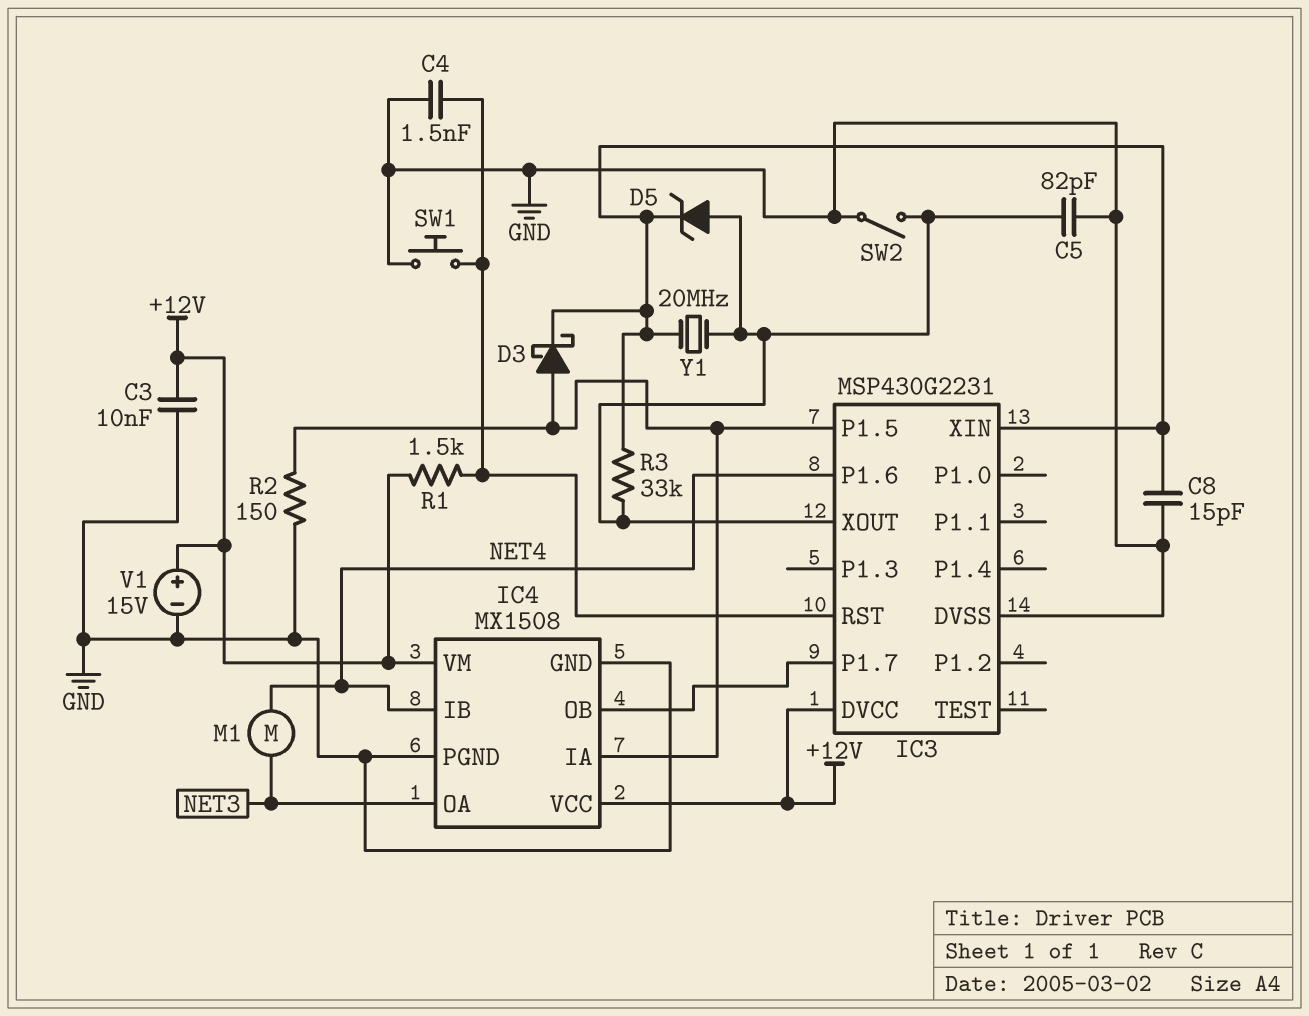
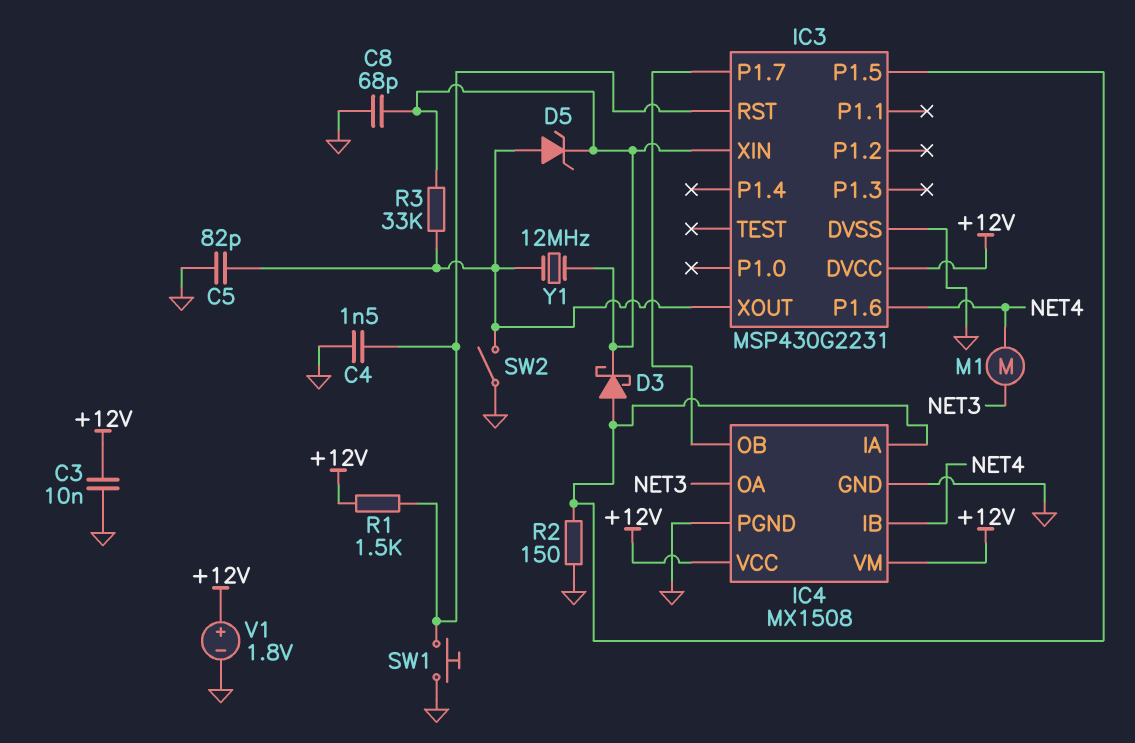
C8: 15pF (GND, IC3/XIN) -> 68pF (GND, IC3/XIN)
V1: 15V (plus +12V, minus GND) -> 1.8V (plus +12V, minus GND)
Y1: 20MHz (IC3/XIN, IC3/XOUT) -> 12MHz (IC3/XIN, IC3/XOUT)

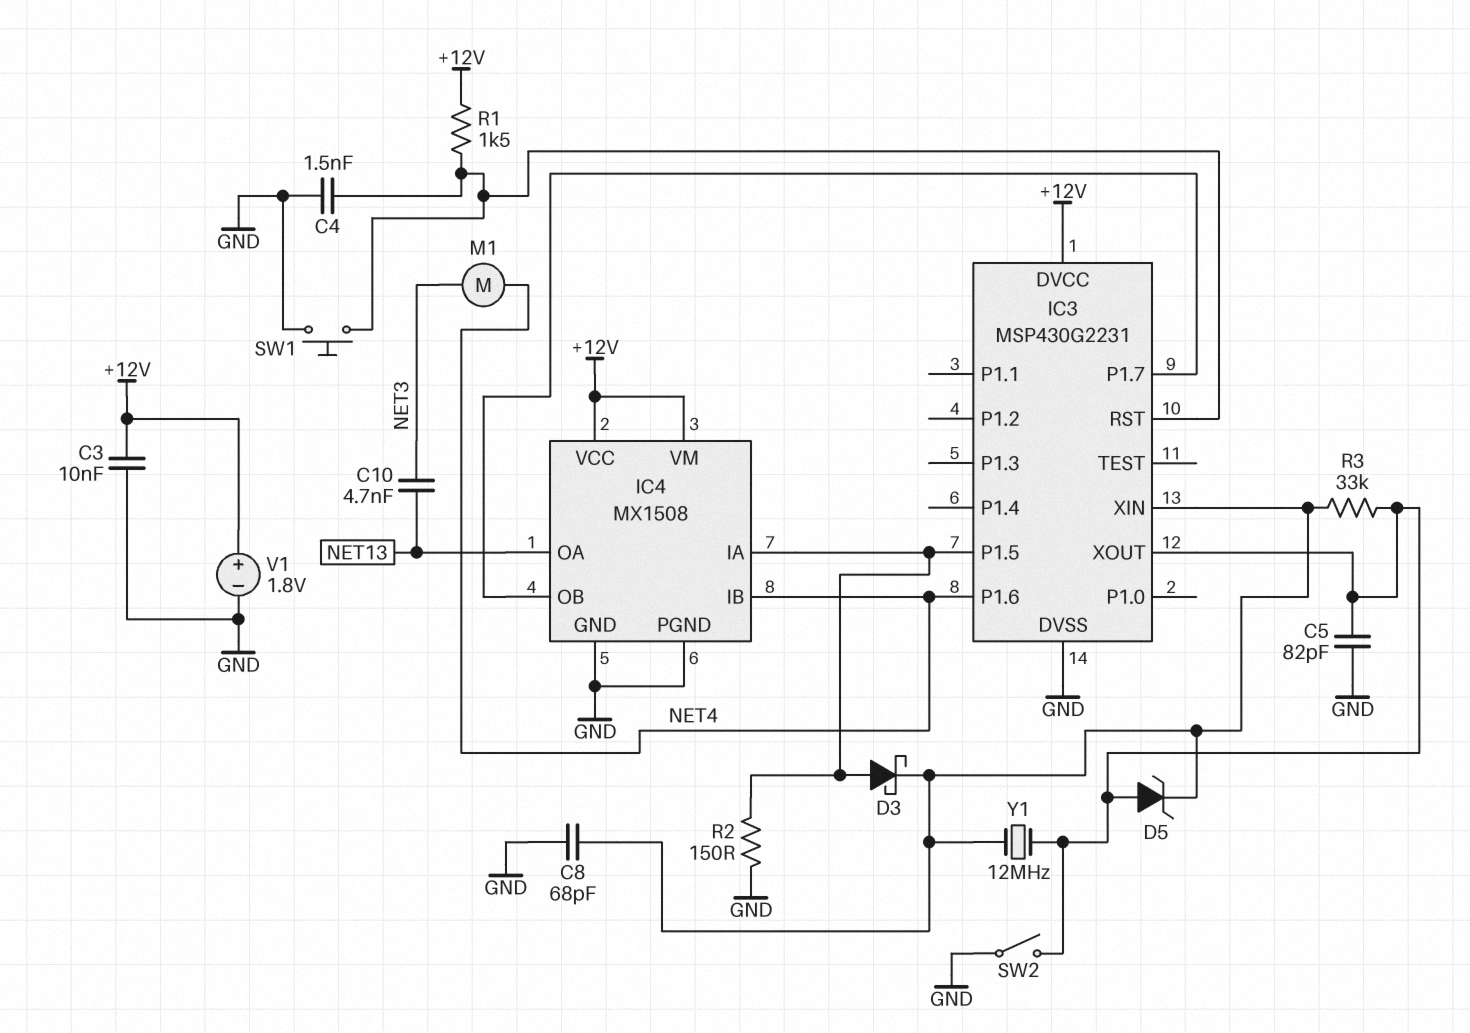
C10: none -> 4.7nF (NET3, NET13)
IC4 pin OA: NET3 -> NET13

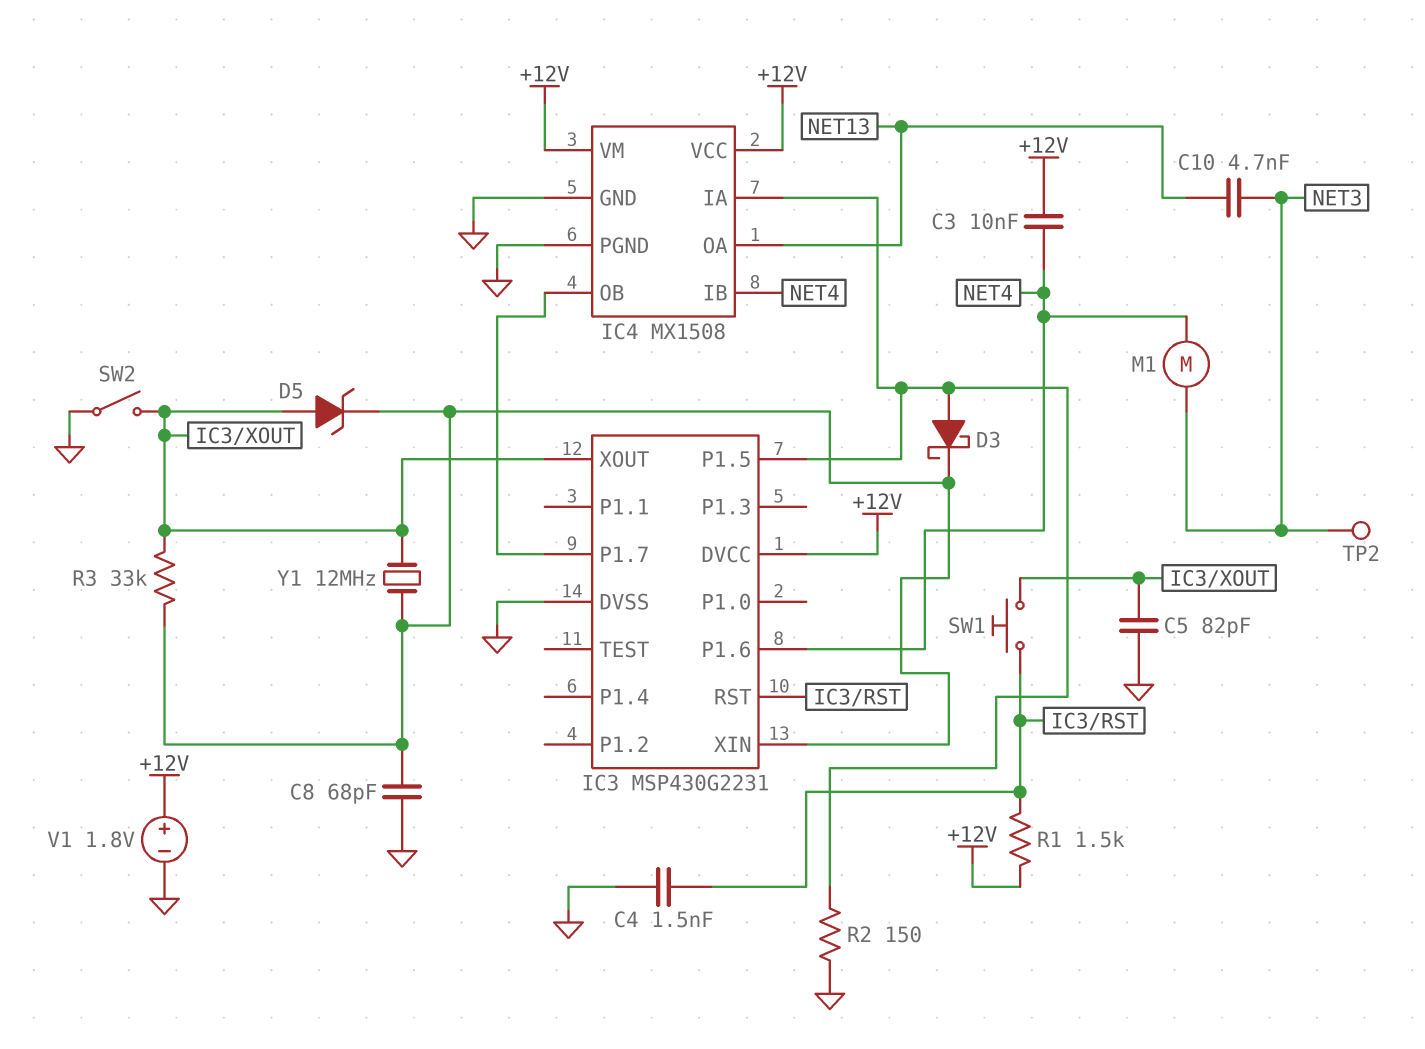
C3: 10nF (+12V, GND) -> 10nF (+12V, NET4)
SW1: button (GND, IC3/RST) -> button (IC3/RST, IC3/XOUT)
TP2: none -> test point (NET3)

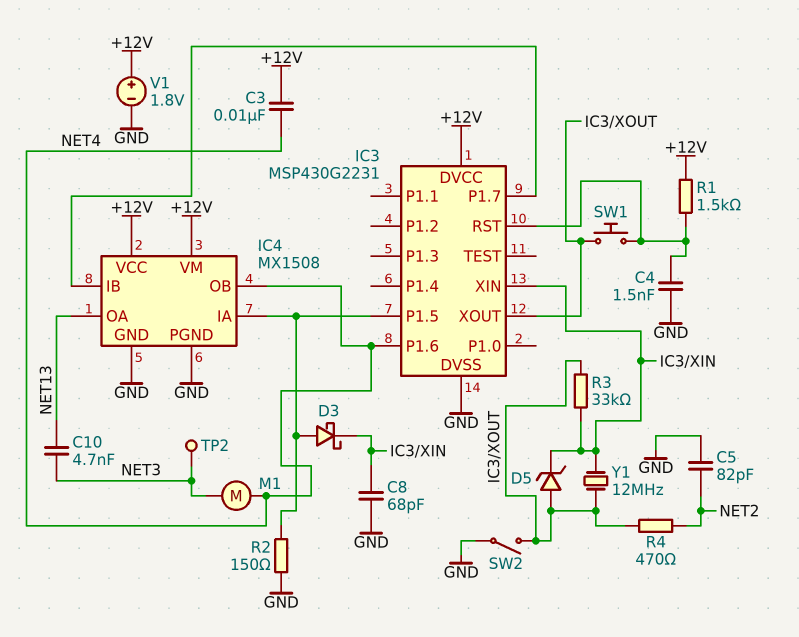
C5: 82pF (GND, IC3/XOUT) -> 82pF (GND, NET2)
IC4 pin IB: NET4 -> IC3/P1.7
IC4 pin OB: IC3/P1.7 -> NET4
R4: none -> 470 (IC3/XOUT, NET2)

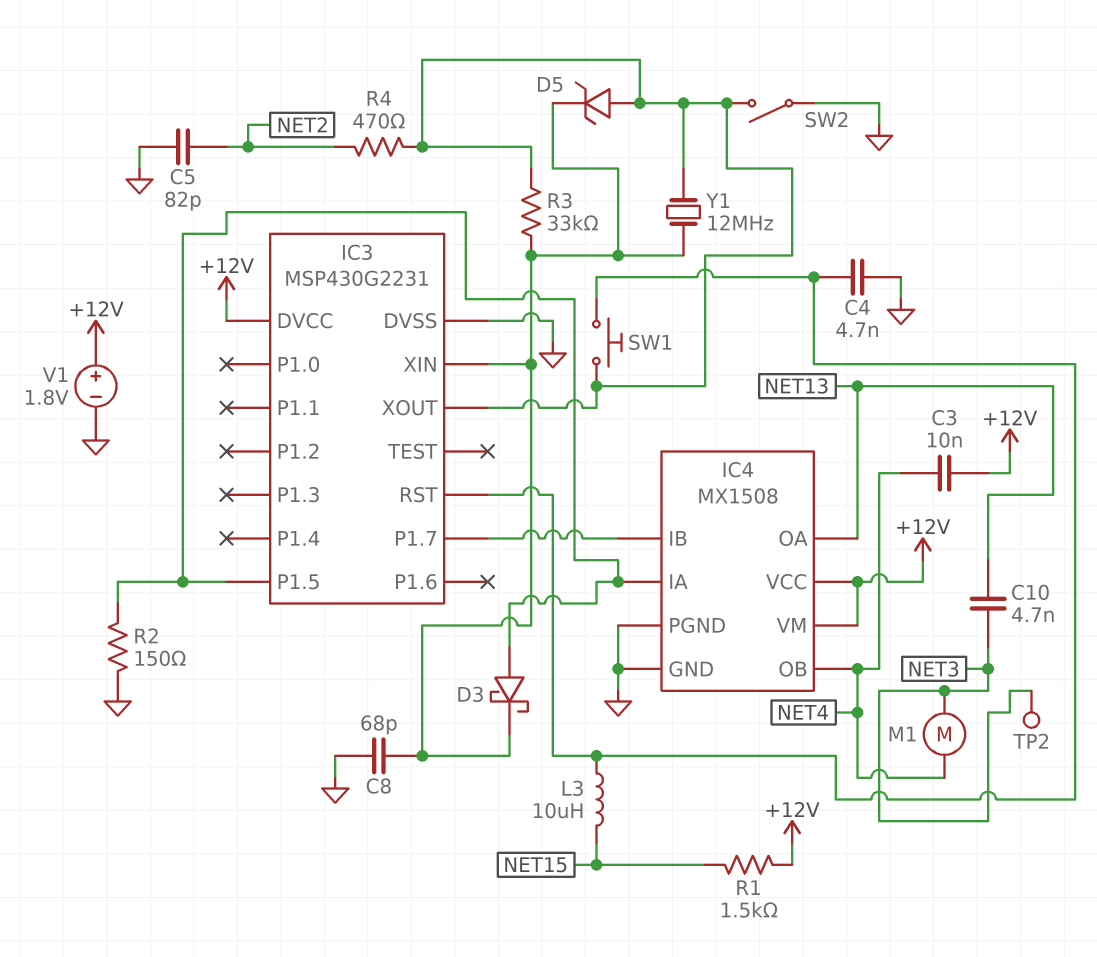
C4: 1.5nF (GND, IC3/RST) -> 4.7nF (GND, IC3/RST)
IC3 pin P1.6: NET4 -> none
L3: none -> 10uH (IC3/RST, NET15)
R1: 1.5k (+12V, IC3/RST) -> 1.5k (+12V, NET15)

